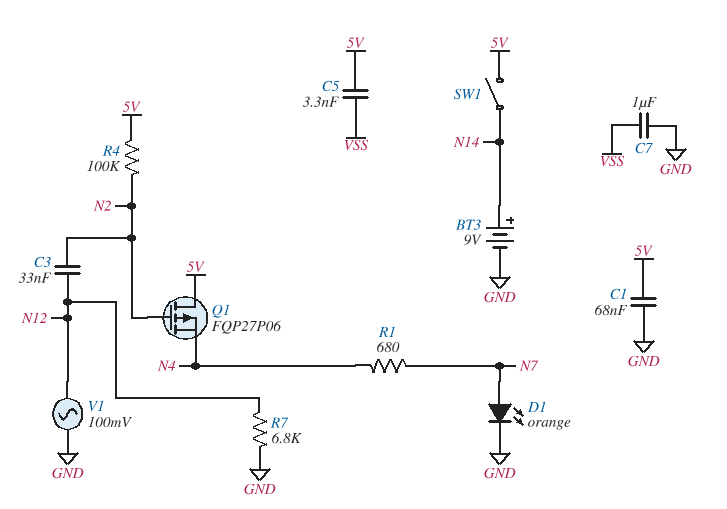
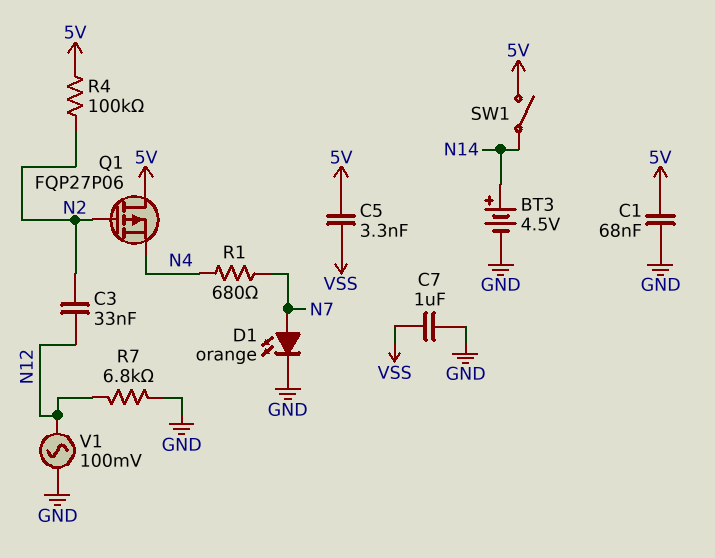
BT3: 9V (plus N14, minus GND) -> 4.5V (plus N14, minus GND)

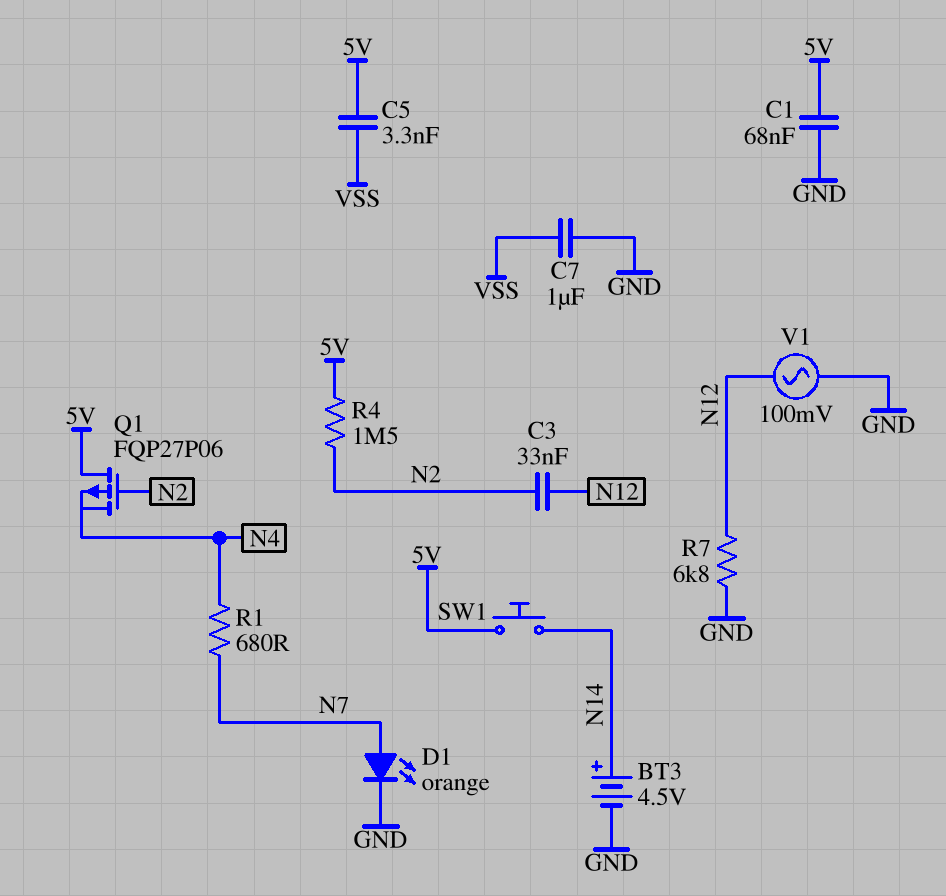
R4: 100k (5V, N2) -> 1.5M (5V, N2)
SW1: switch (5V, N14) -> button (5V, N14)

